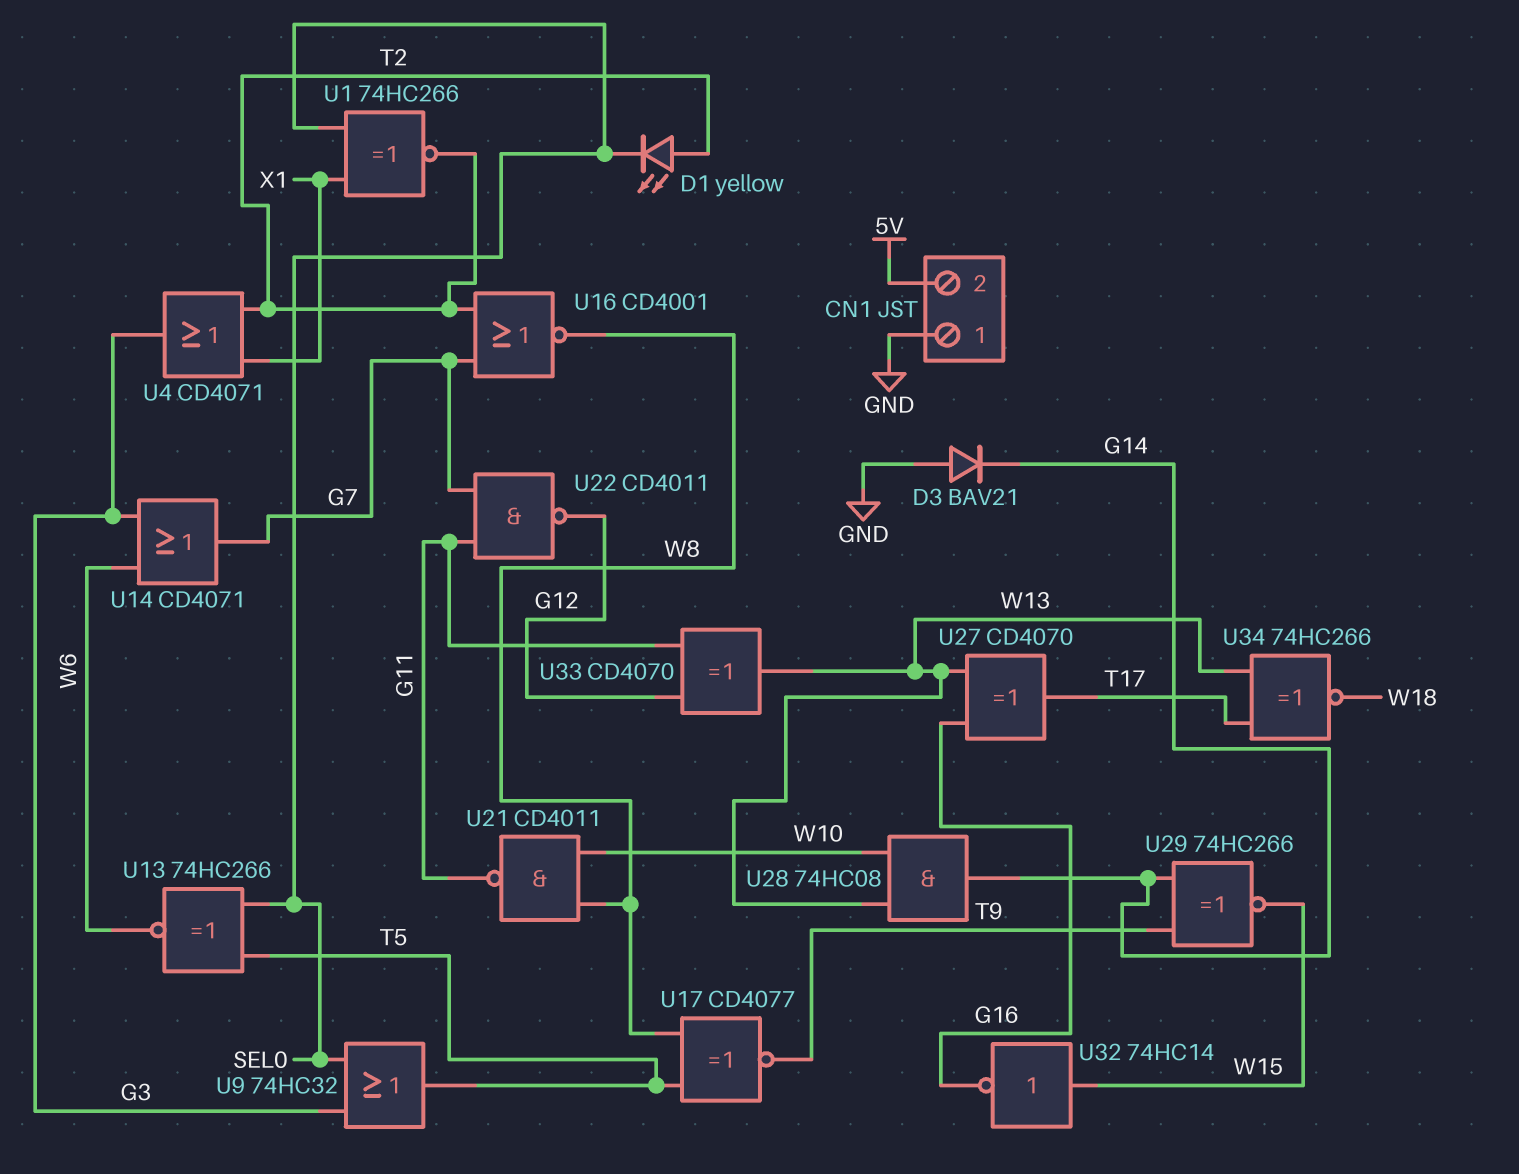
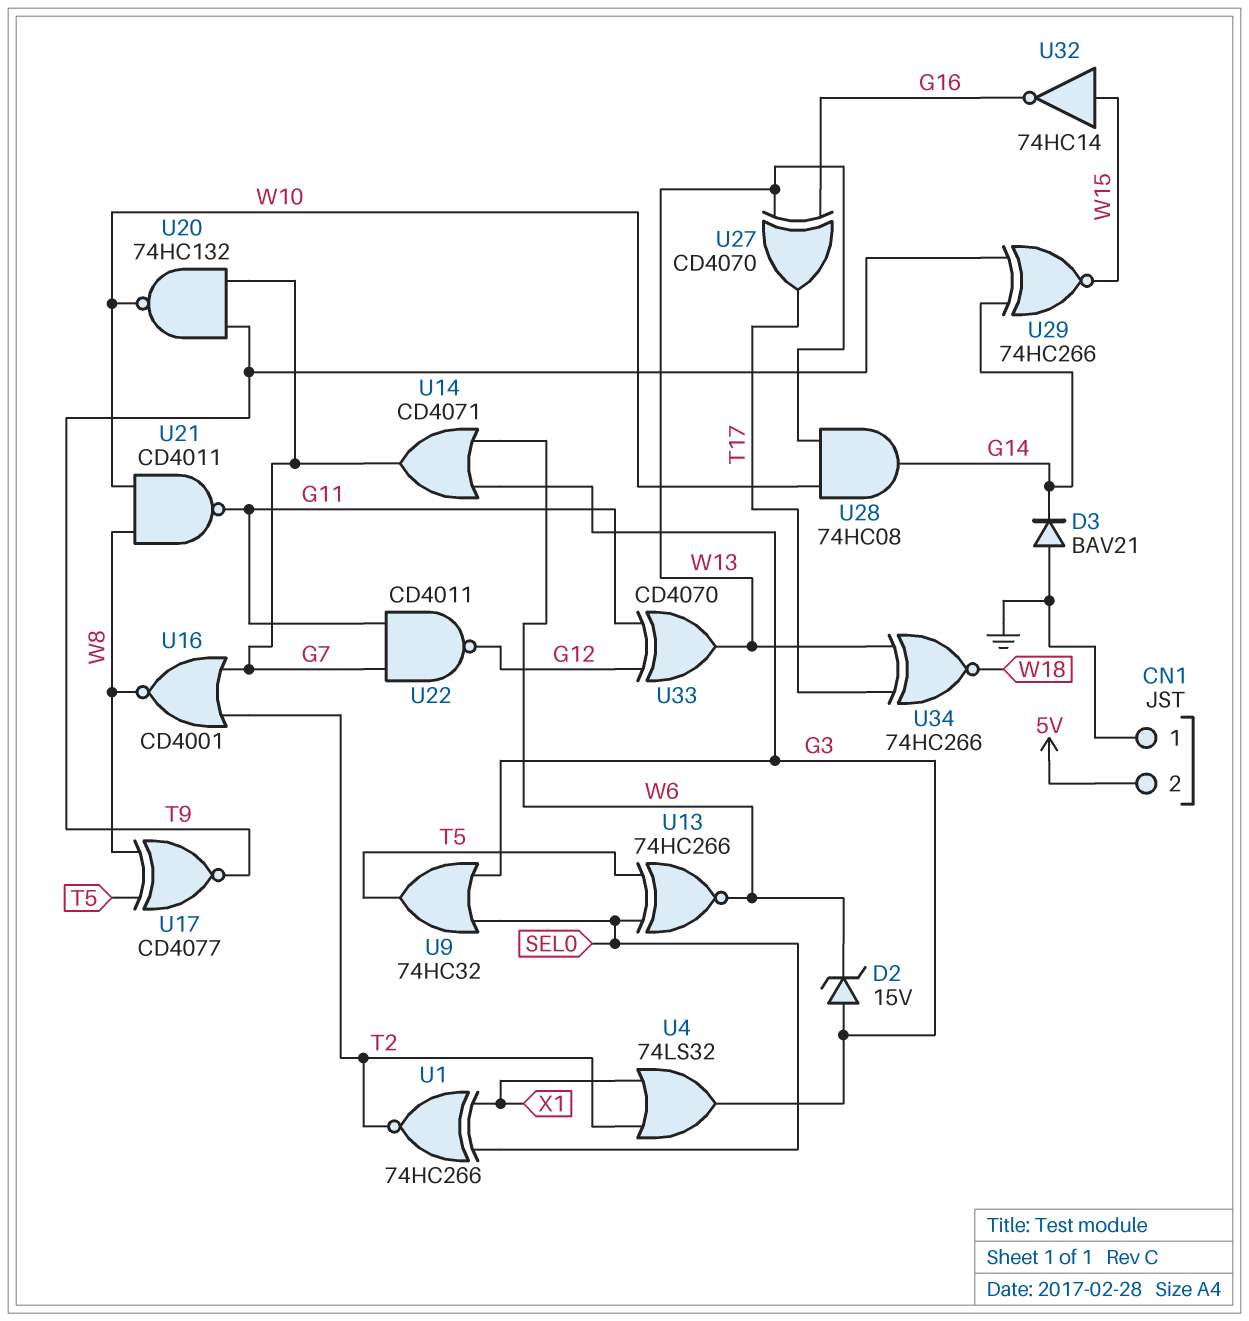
D1: LED yellow (A T2, K SEL0) -> none
D2: none -> zener 15V (A G3, K W6)
U4: OR CD4071 (in T2, in X1, out G3) -> OR 74LS32 (in T2, in X1, out G3)
U20: none -> NAND 74HC132 (in G7, in T9, out W10)

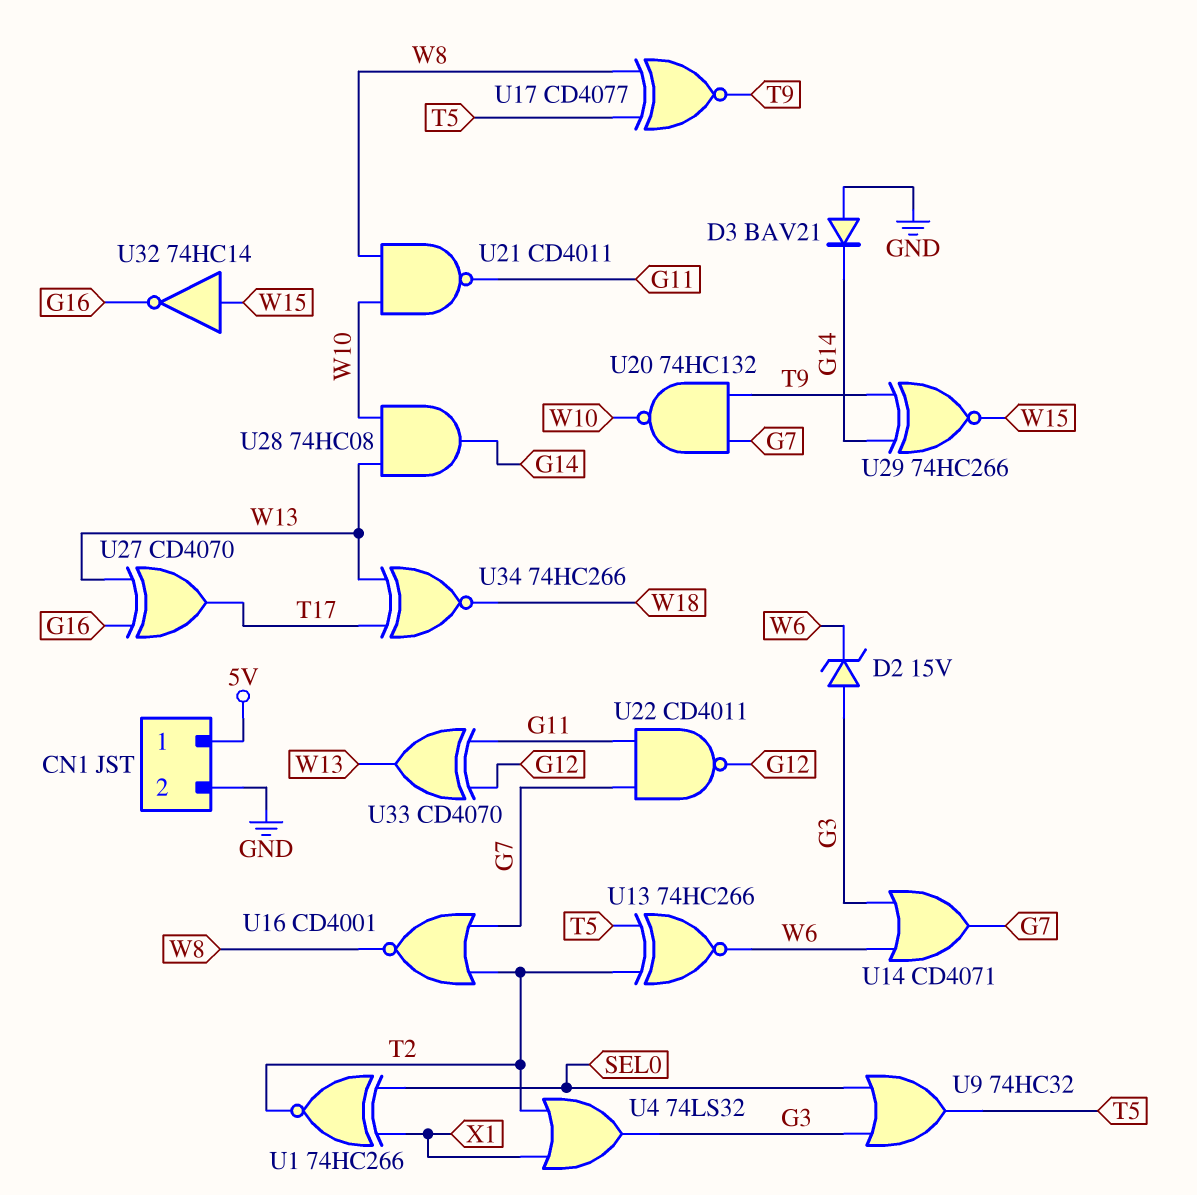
CN1 pin 1: GND -> 5V
CN1 pin 2: 5V -> GND
U13: XNOR 74HC266 (in SEL0, in T5, out W6) -> XNOR 74HC266 (in T2, in T5, out W6)

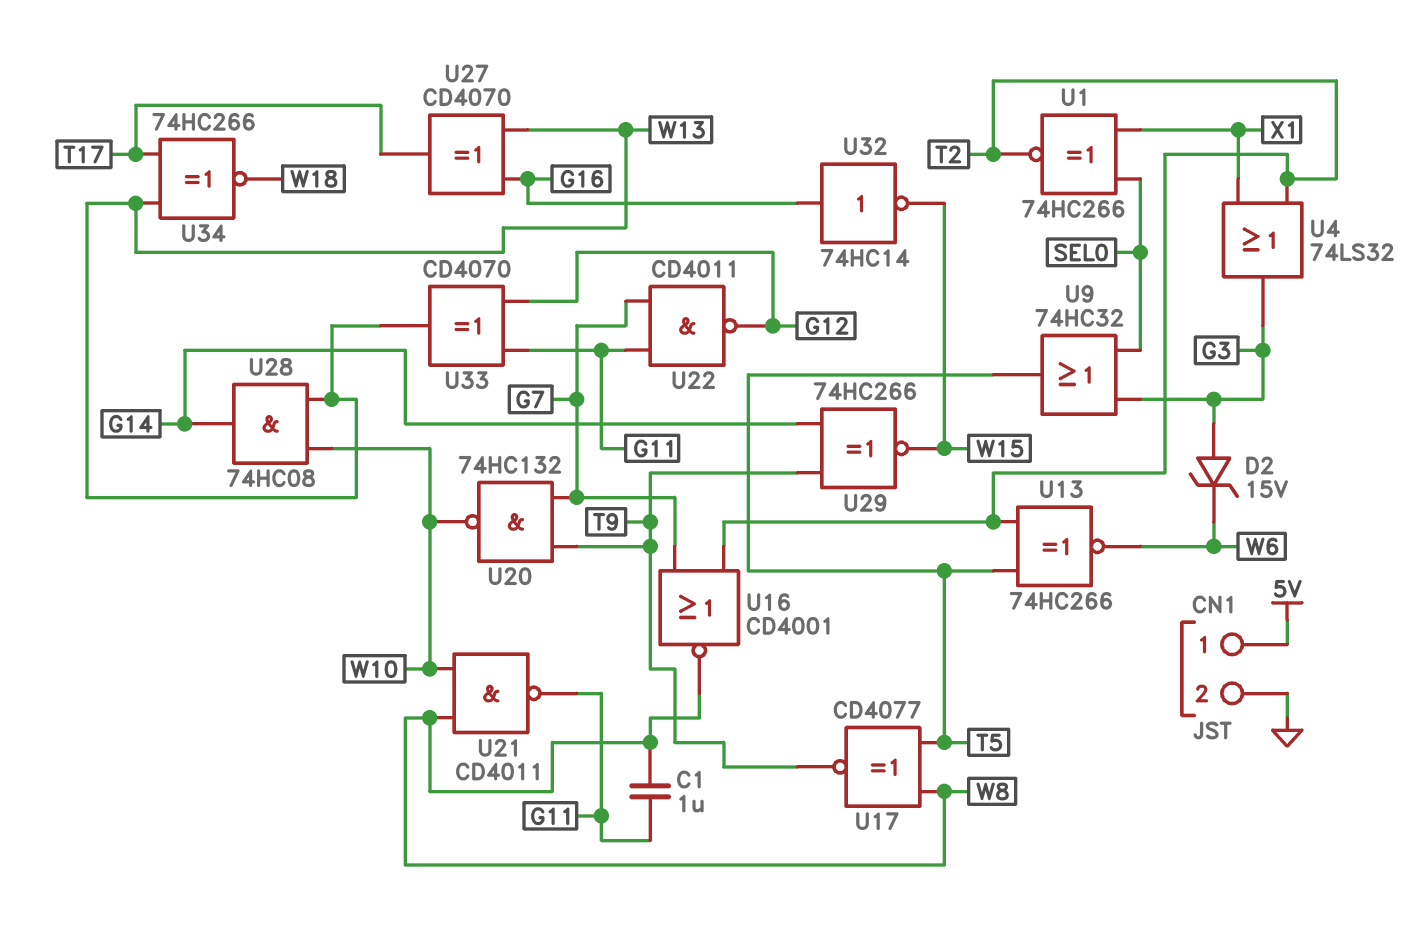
C1: none -> 1uF (G11, W8)
D3: diode BAV21 (A GND, K G14) -> none
U14: OR CD4071 (in G3, in W6, out G7) -> none
U32: NOT 74HC14 (in W15, out G16) -> NOT 74HC14 (in G16, out W15)

